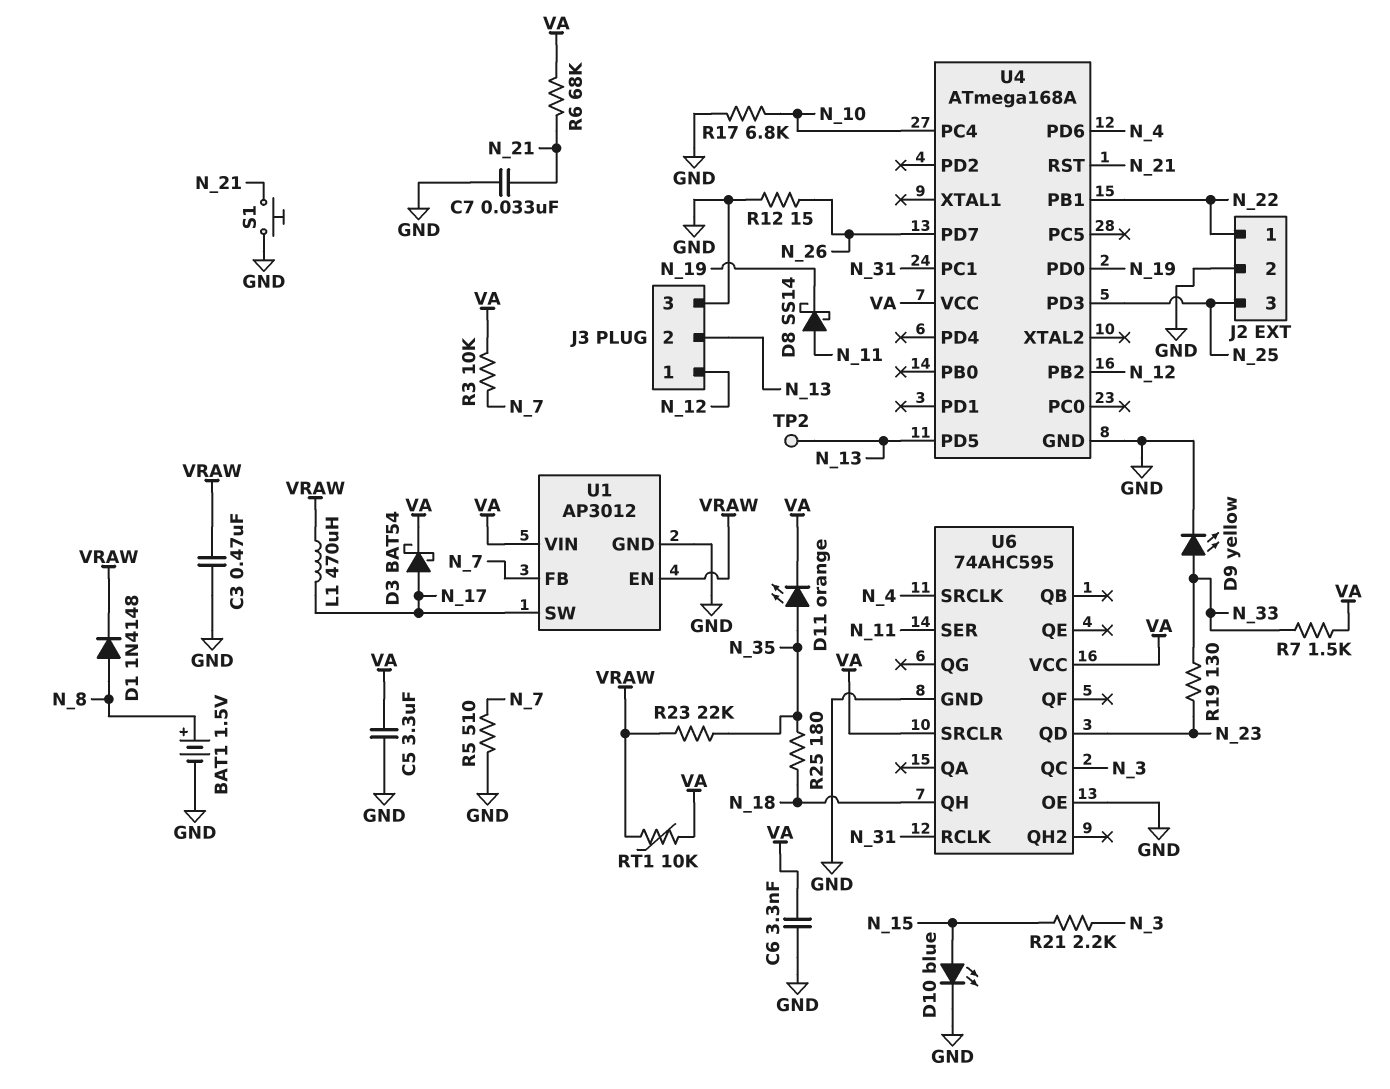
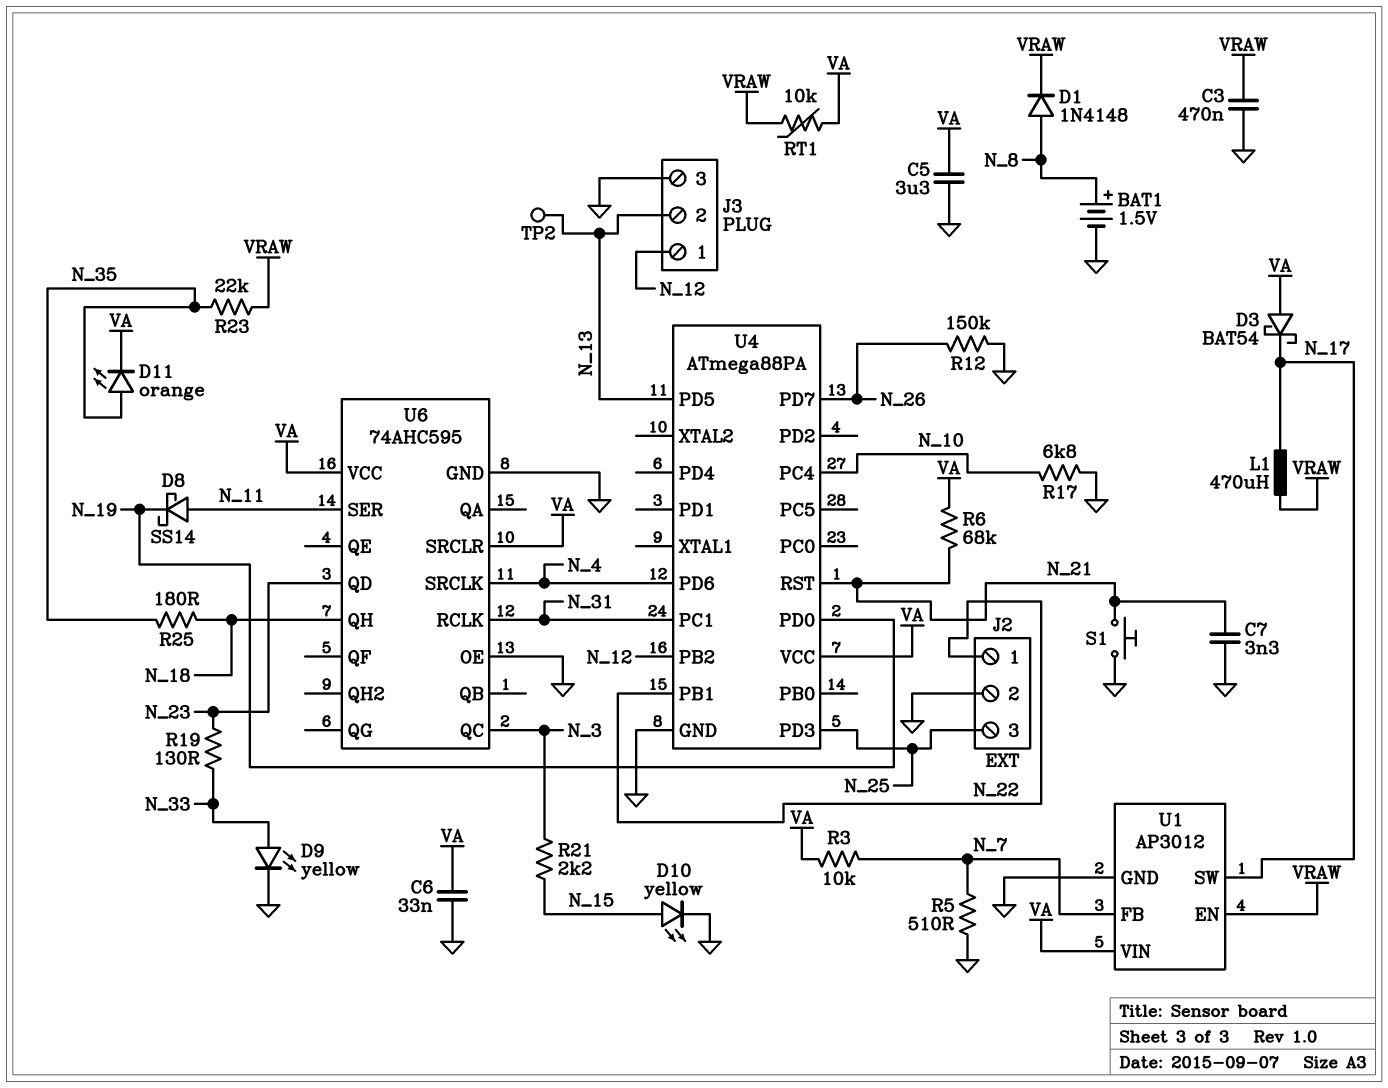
C6: 3.3nF (GND, VA) -> 33nF (GND, VA)
C7: 33nF (GND, N_21) -> 3.3nF (GND, N_21)
D3: schottky BAT54 (A N_17, K VA) -> schottky BAT54 (A VA, K N_17)
D10: LED blue (A N_15, K GND) -> LED yellow (A N_15, K GND)
R7: 1.5k (N_33, VA) -> none
R12: 15 (GND, N_26) -> 150k (GND, N_26)
U4: ATmega168A -> ATmega88PA

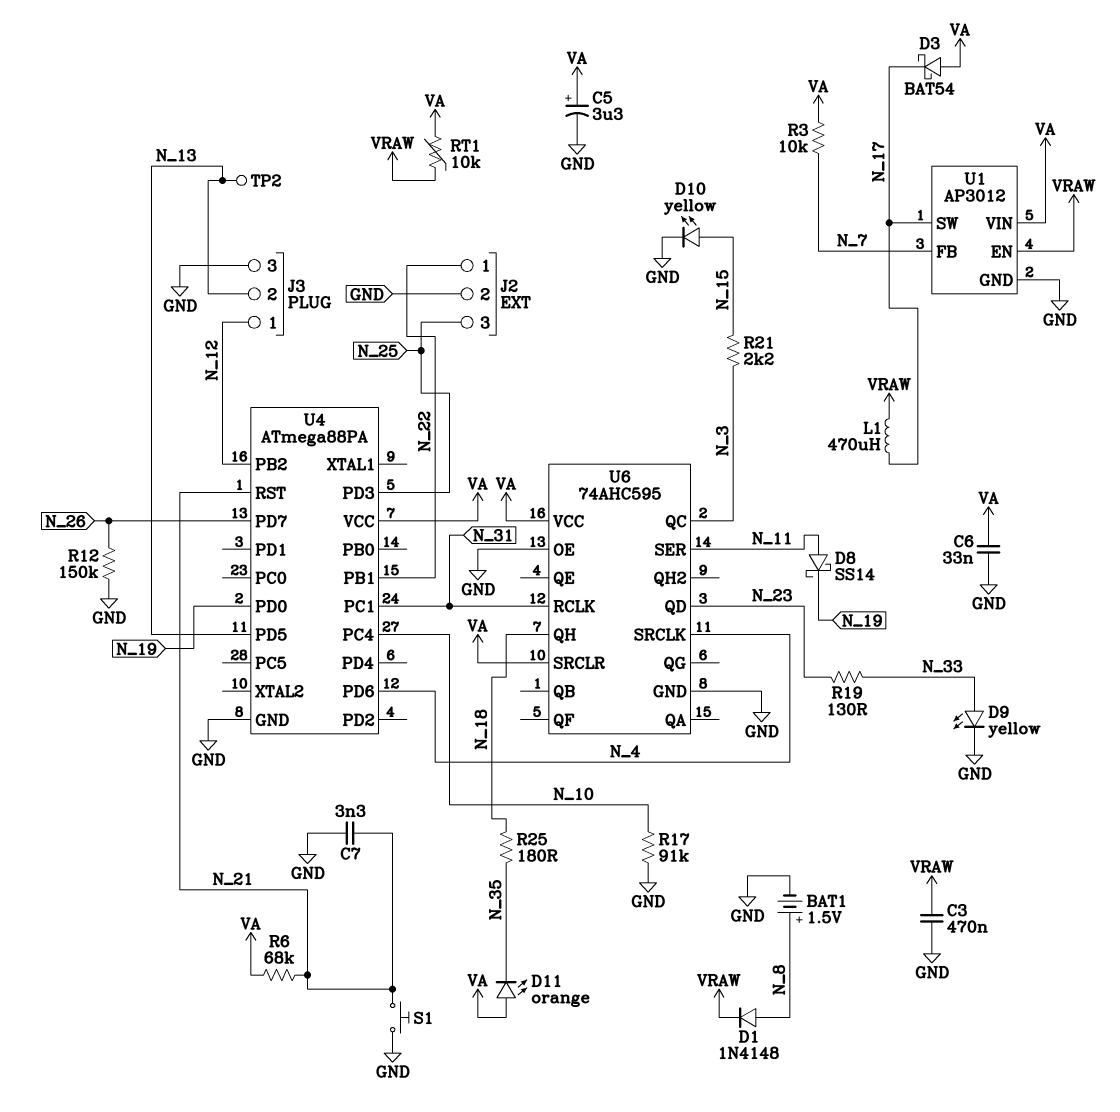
C5: 3.3uF (GND, VA) -> 3.3uF (plus VA, minus GND)
D11: LED orange (A N_35, K VA) -> LED orange (A VA, K N_35)
R5: 510 (GND, N_7) -> none
R17: 6.8k (GND, N_10) -> 91k (GND, N_10)
R23: 22k (N_35, VRAW) -> none

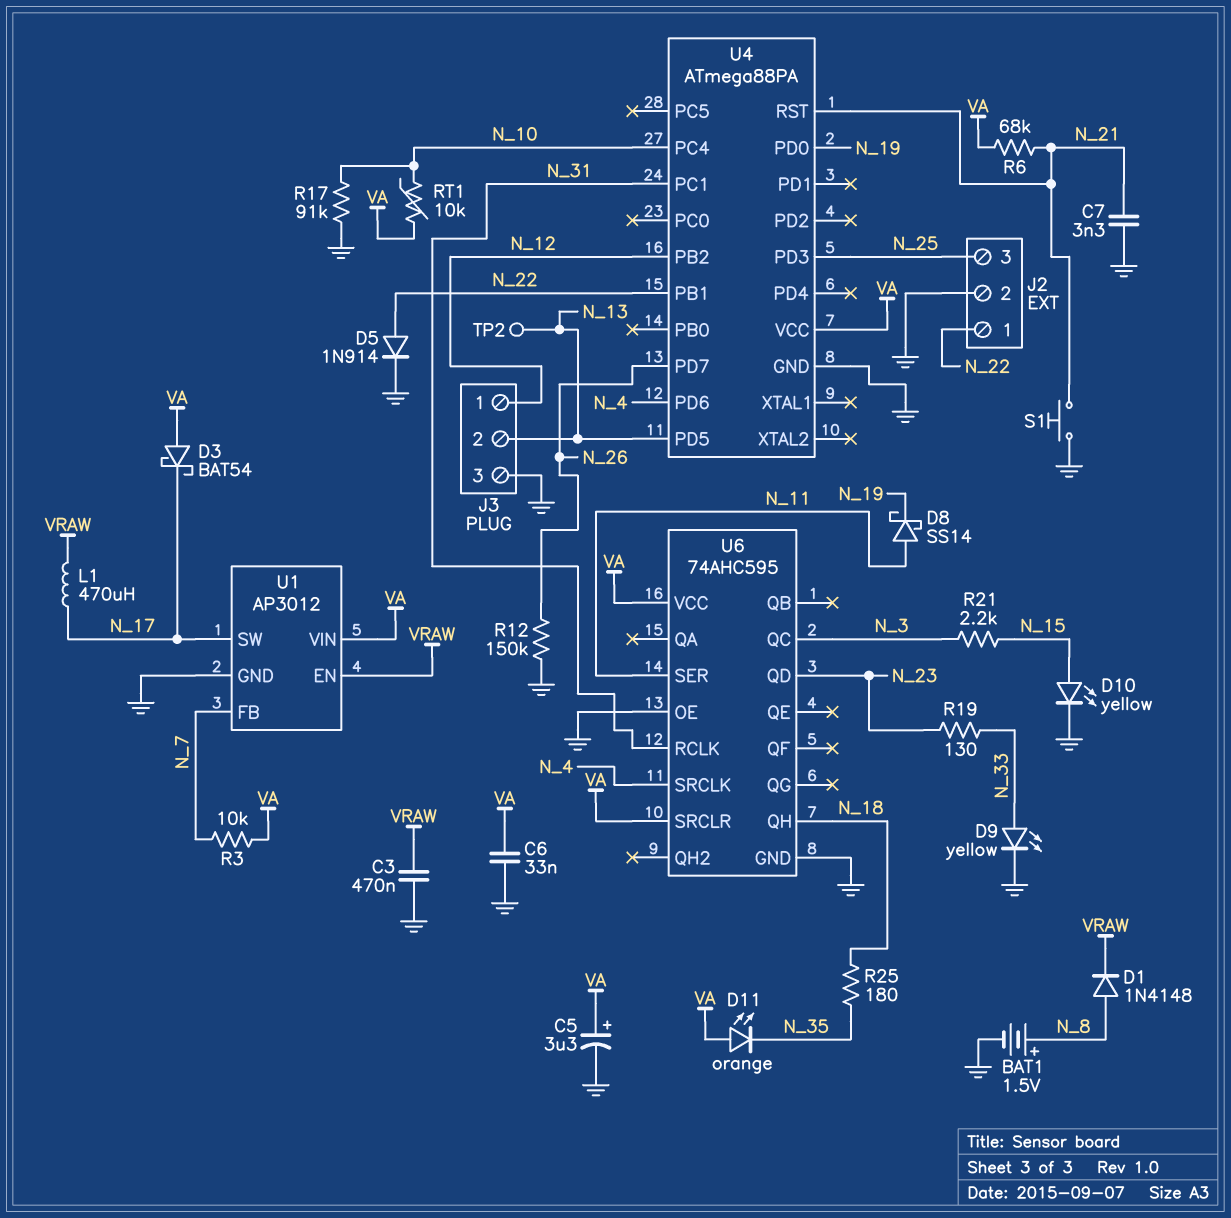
D5: none -> diode 1N914 (A N_22, K GND)
RT1: 10k (VA, VRAW) -> 10k (N_10, VA)

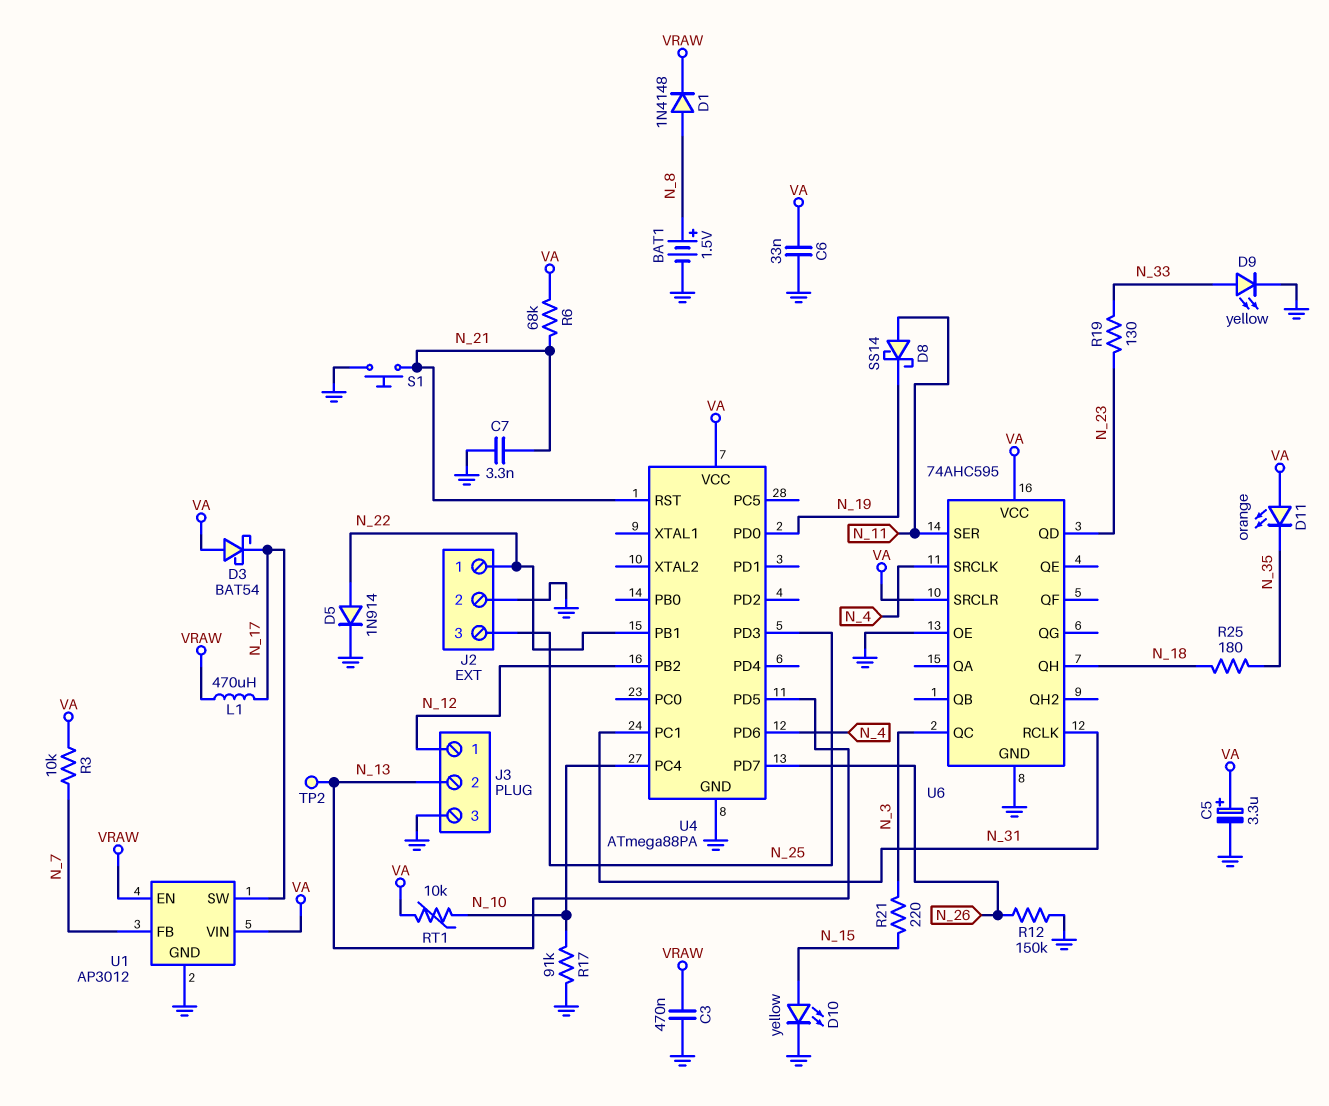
R21: 2.2k (N_3, N_15) -> 220 (N_3, N_15)

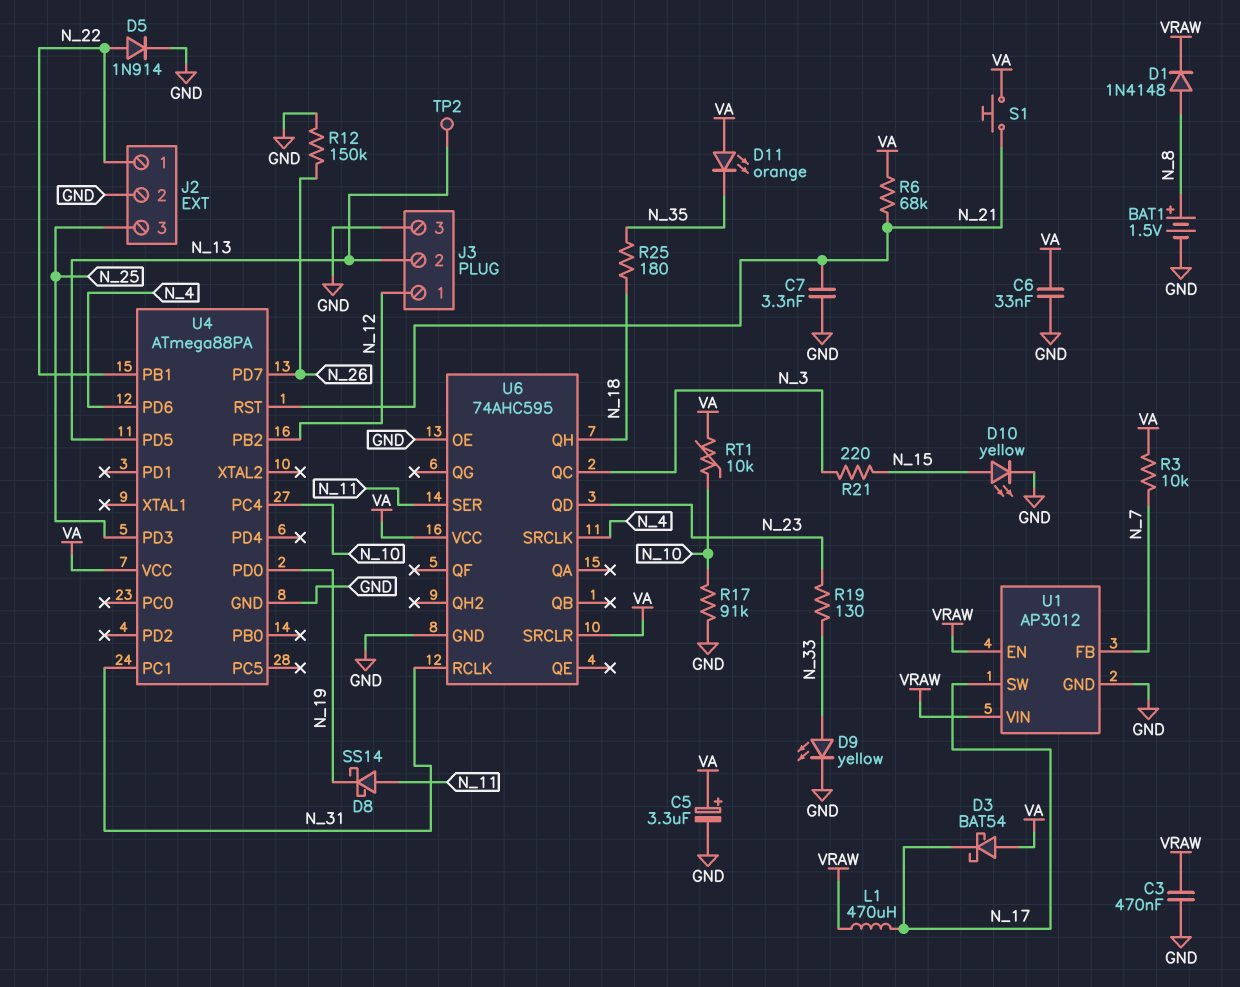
S1: button (GND, N_21) -> button (N_21, VA)
U1 pin VIN: VA -> VRAW

